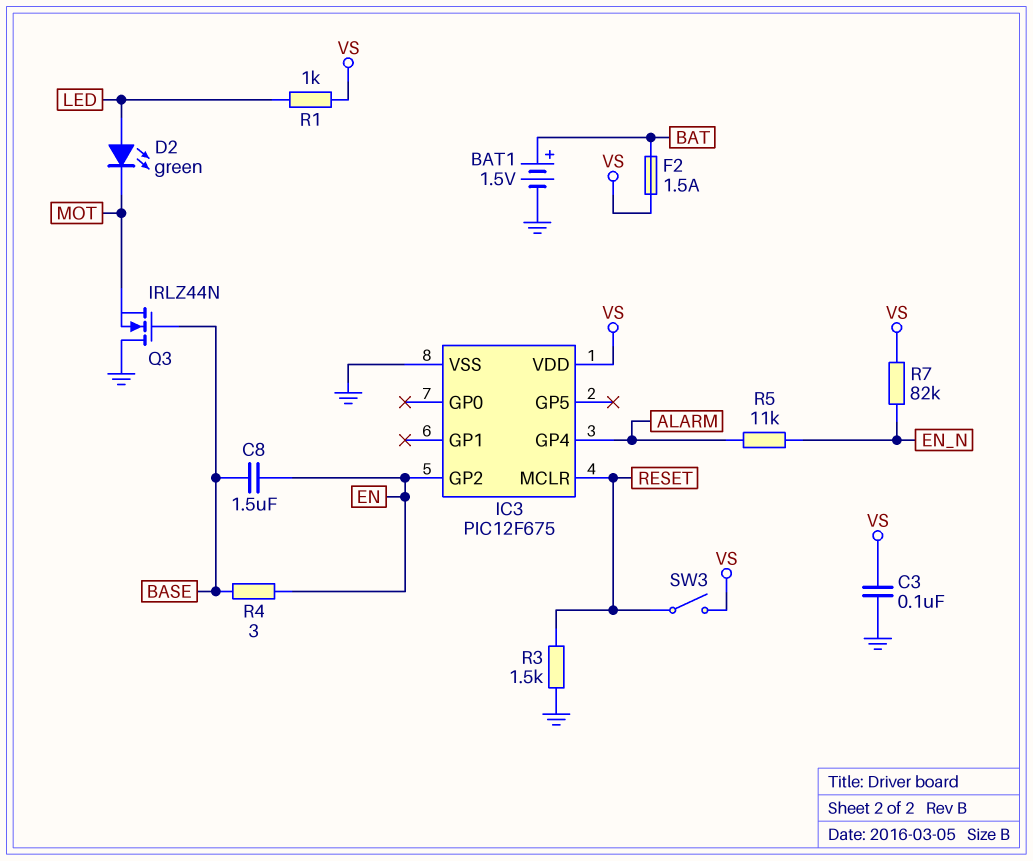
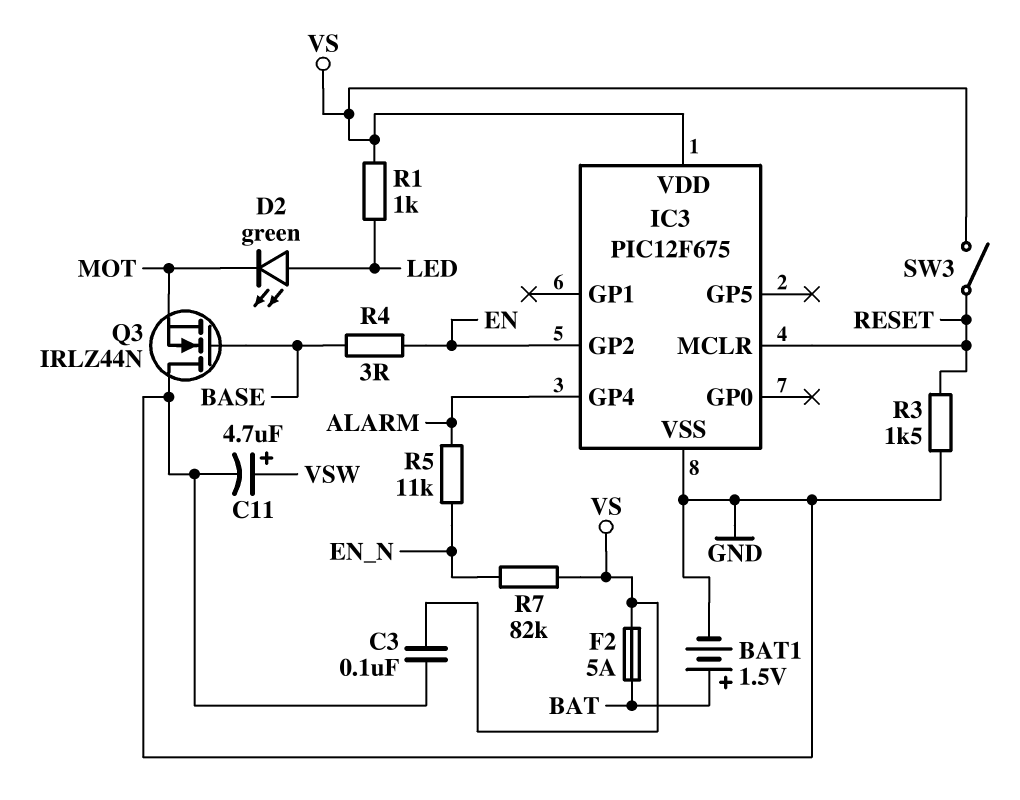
C8: 1.5uF (BASE, EN) -> none
C11: none -> 4.7uF (plus VSW, minus GND)
F2: 1.5A (BAT, VS) -> 5A (BAT, VS)

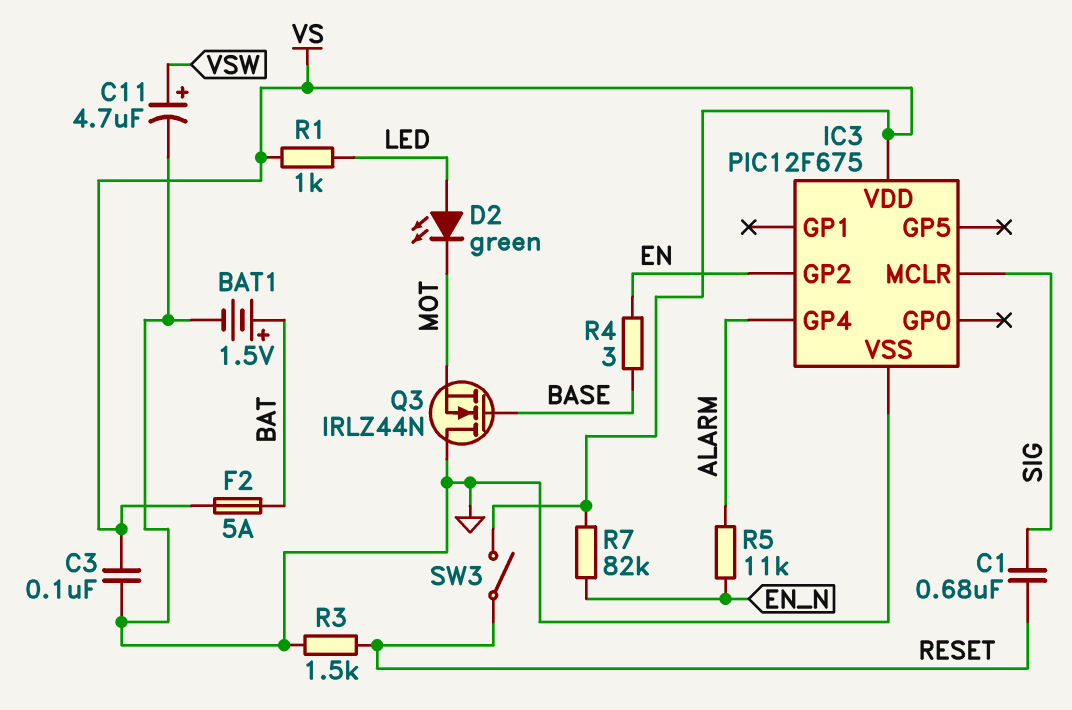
C1: none -> 680nF (RESET, SIG)
IC3 pin MCLR: RESET -> SIG

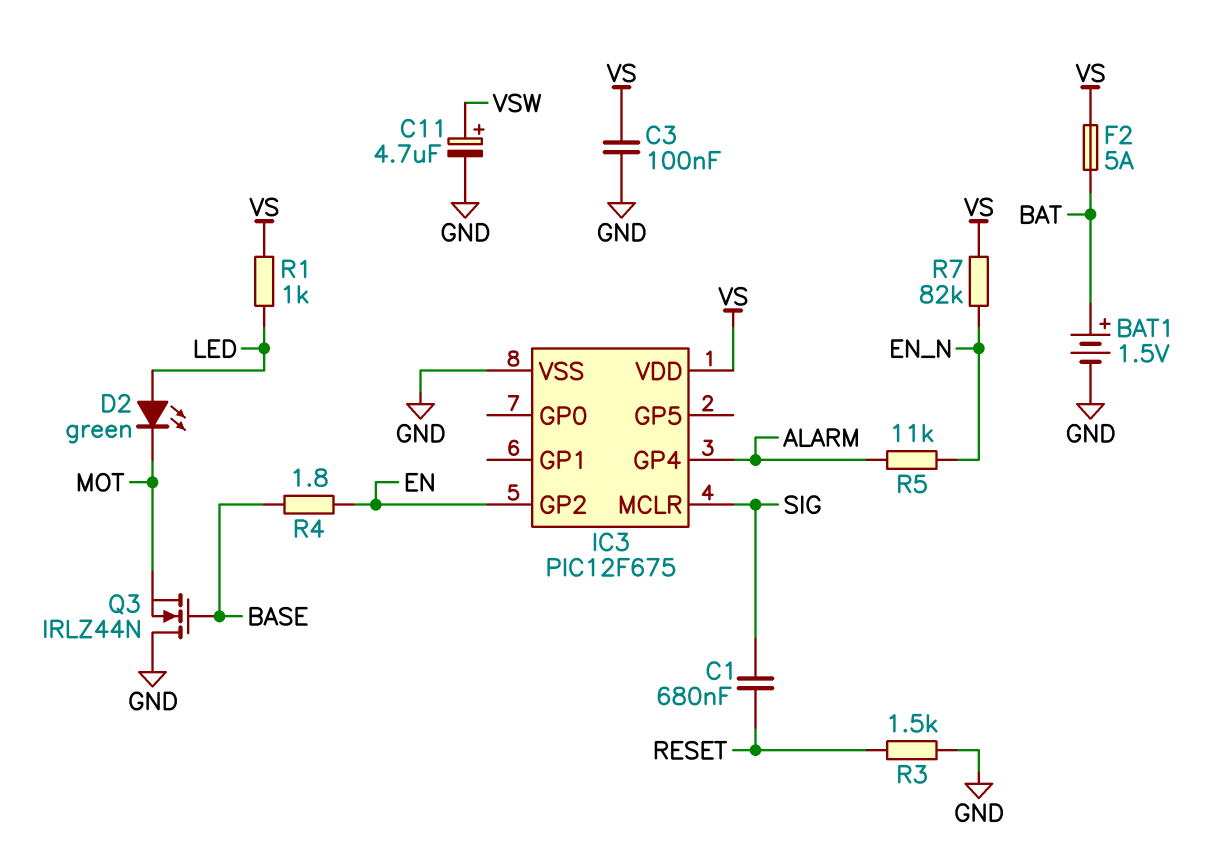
R4: 3 (BASE, EN) -> 1.8 (BASE, EN)
SW3: switch (RESET, VS) -> none

